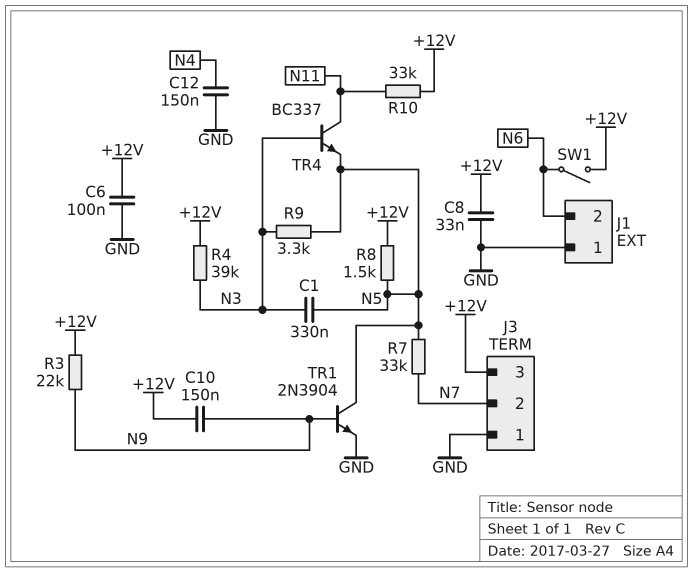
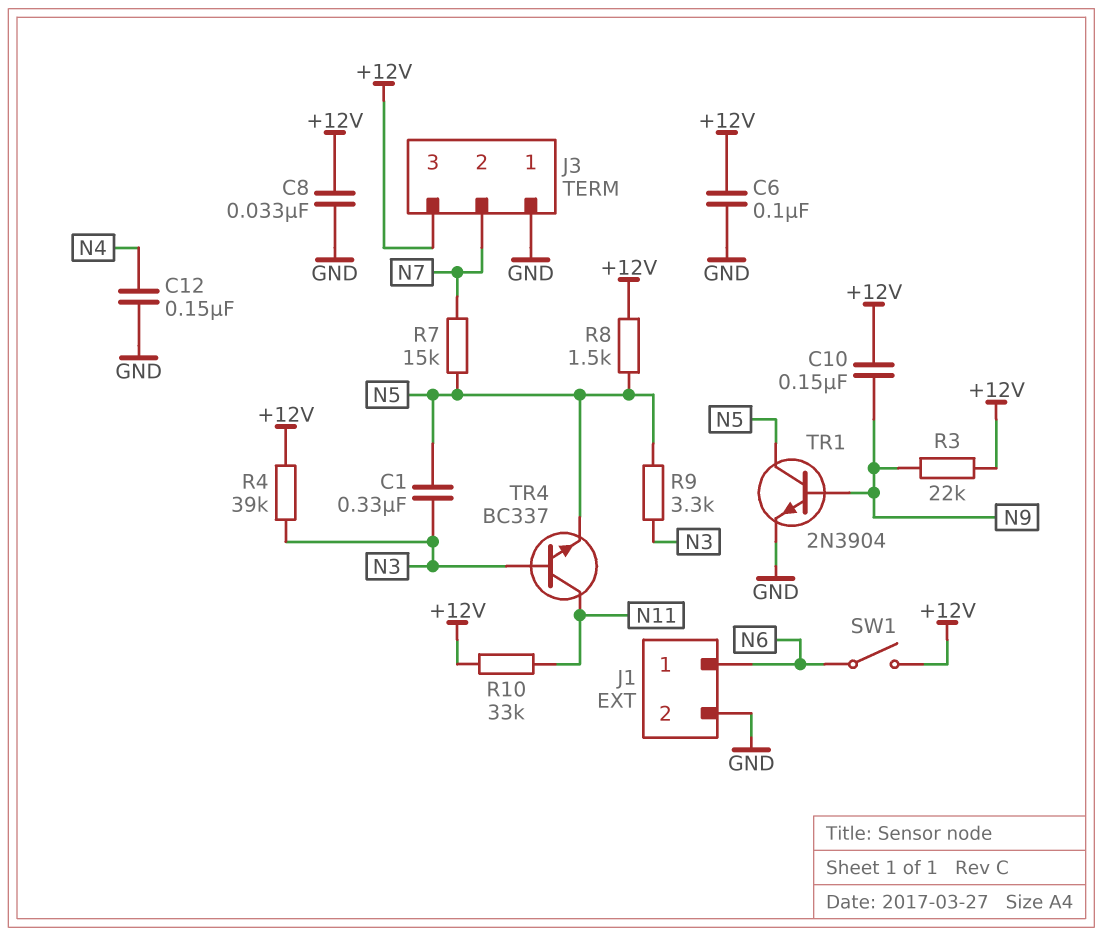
J1 pin 1: GND -> N6
J1 pin 2: N6 -> GND
R7: 33k (N5, N7) -> 15k (N5, N7)

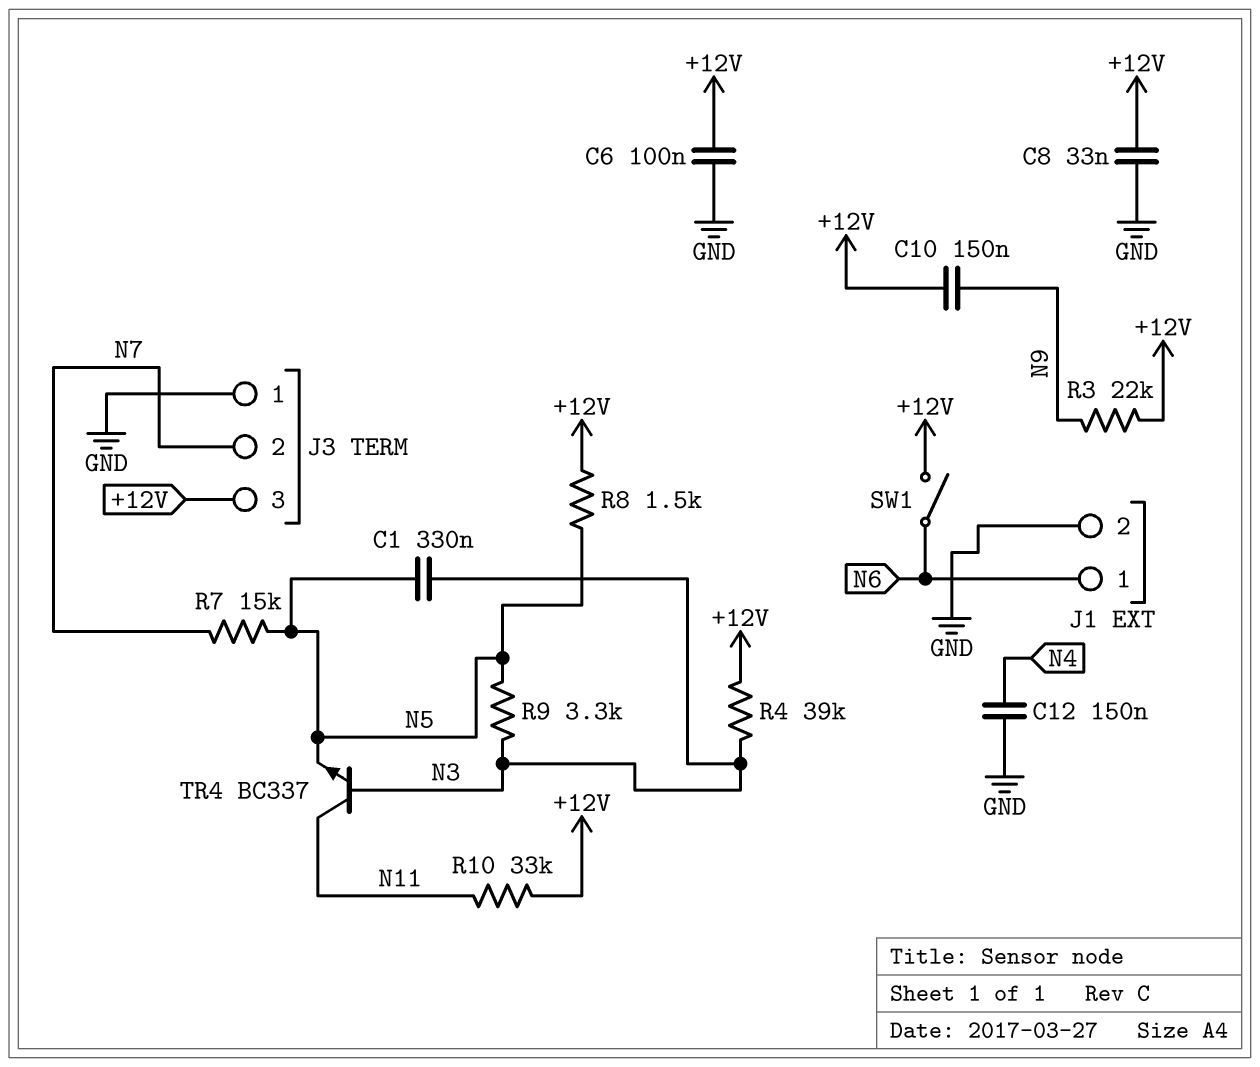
TR1: NPN 2N3904 (B N9, C N5, E GND) -> none

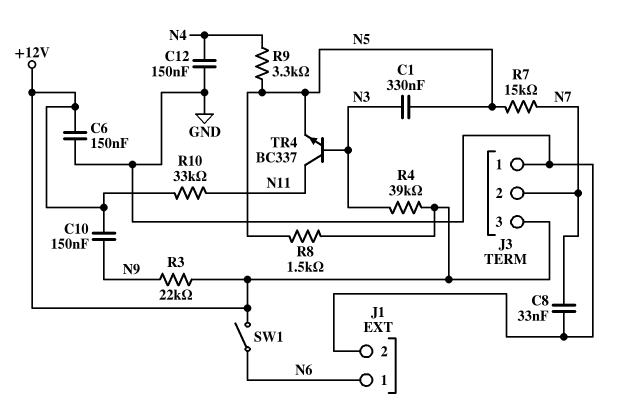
C6: 100nF (+12V, GND) -> 150nF (+12V, GND)
C8: 33nF (+12V, GND) -> 33nF (GND, N7)
R9: 3.3k (N3, N5) -> 3.3k (N4, N5)

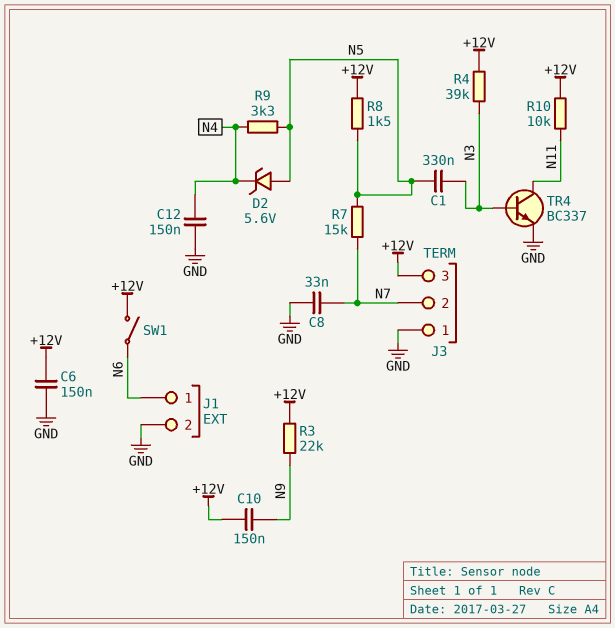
D2: none -> zener 5.6V (A N5, K N4)
R10: 33k (+12V, N11) -> 10k (+12V, N11)
TR4: NPN BC337 (B N3, C N11, E N5) -> NPN BC337 (B N3, C N11, E GND)

